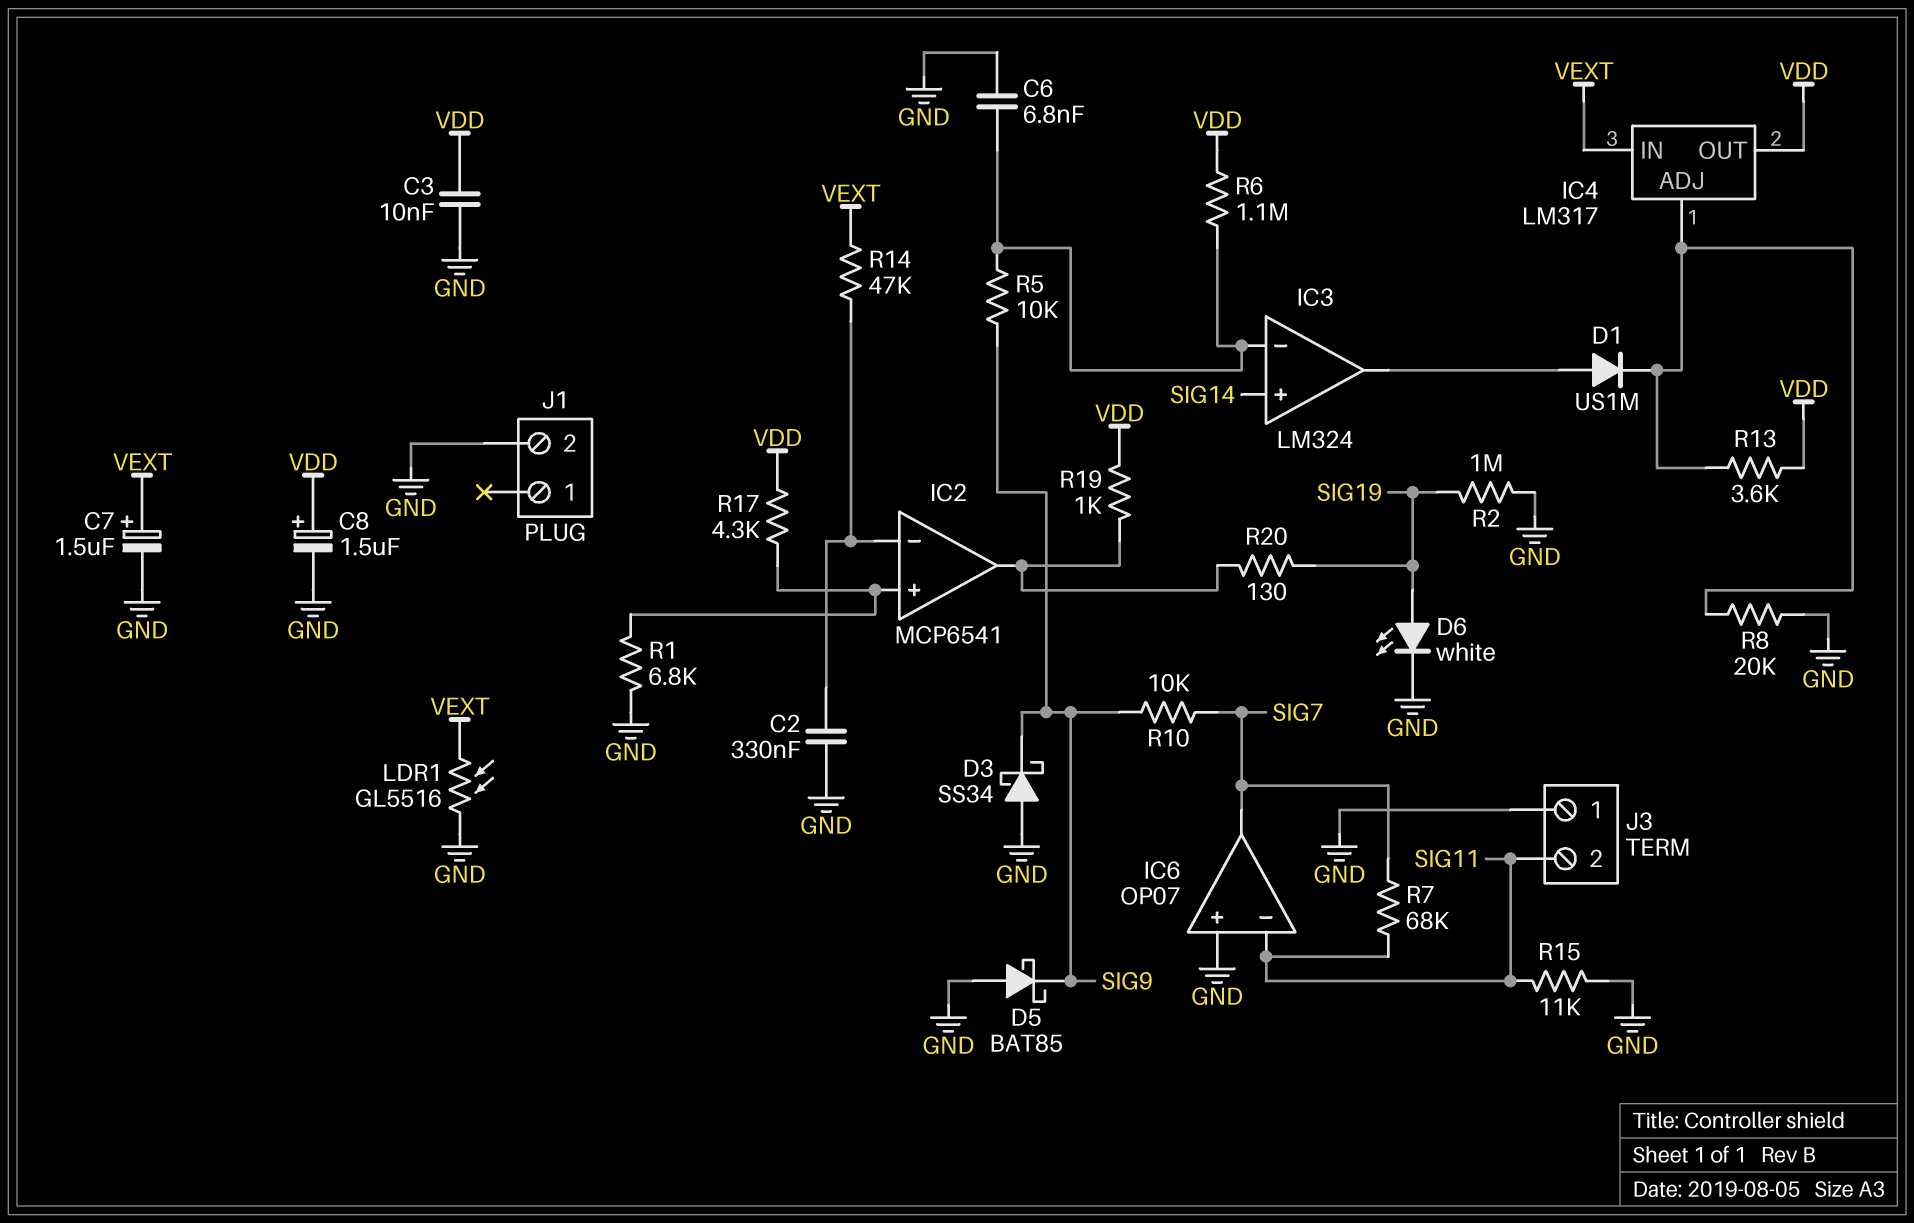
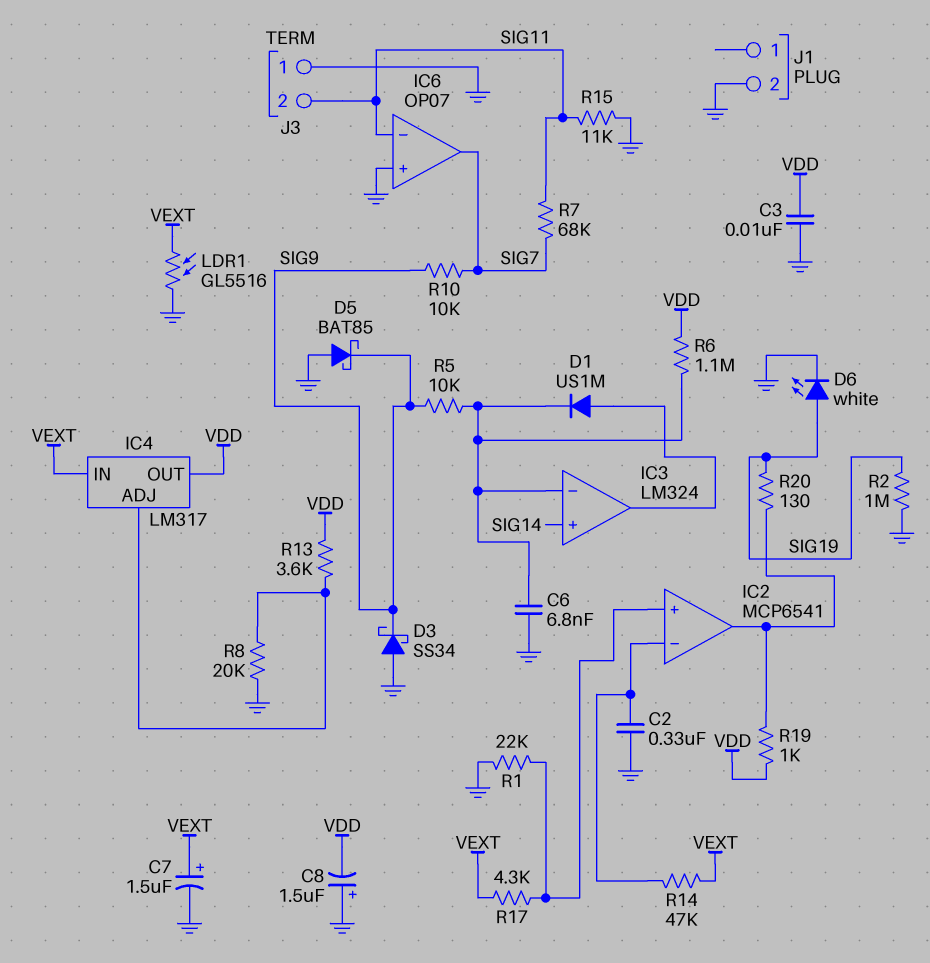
C8: 1.5uF (plus VDD, minus GND) -> 1.5uF (plus GND, minus VDD)
D1: diode US1M (A IC3/out, K IC4/ADJ) -> diode US1M (A IC3/out, K IC3/in-)
R1: 6.8k (GND, IC2/in+) -> 22k (GND, IC2/in+)
R17: 4.3k (IC2/in+, VDD) -> 4.3k (IC2/in+, VEXT)

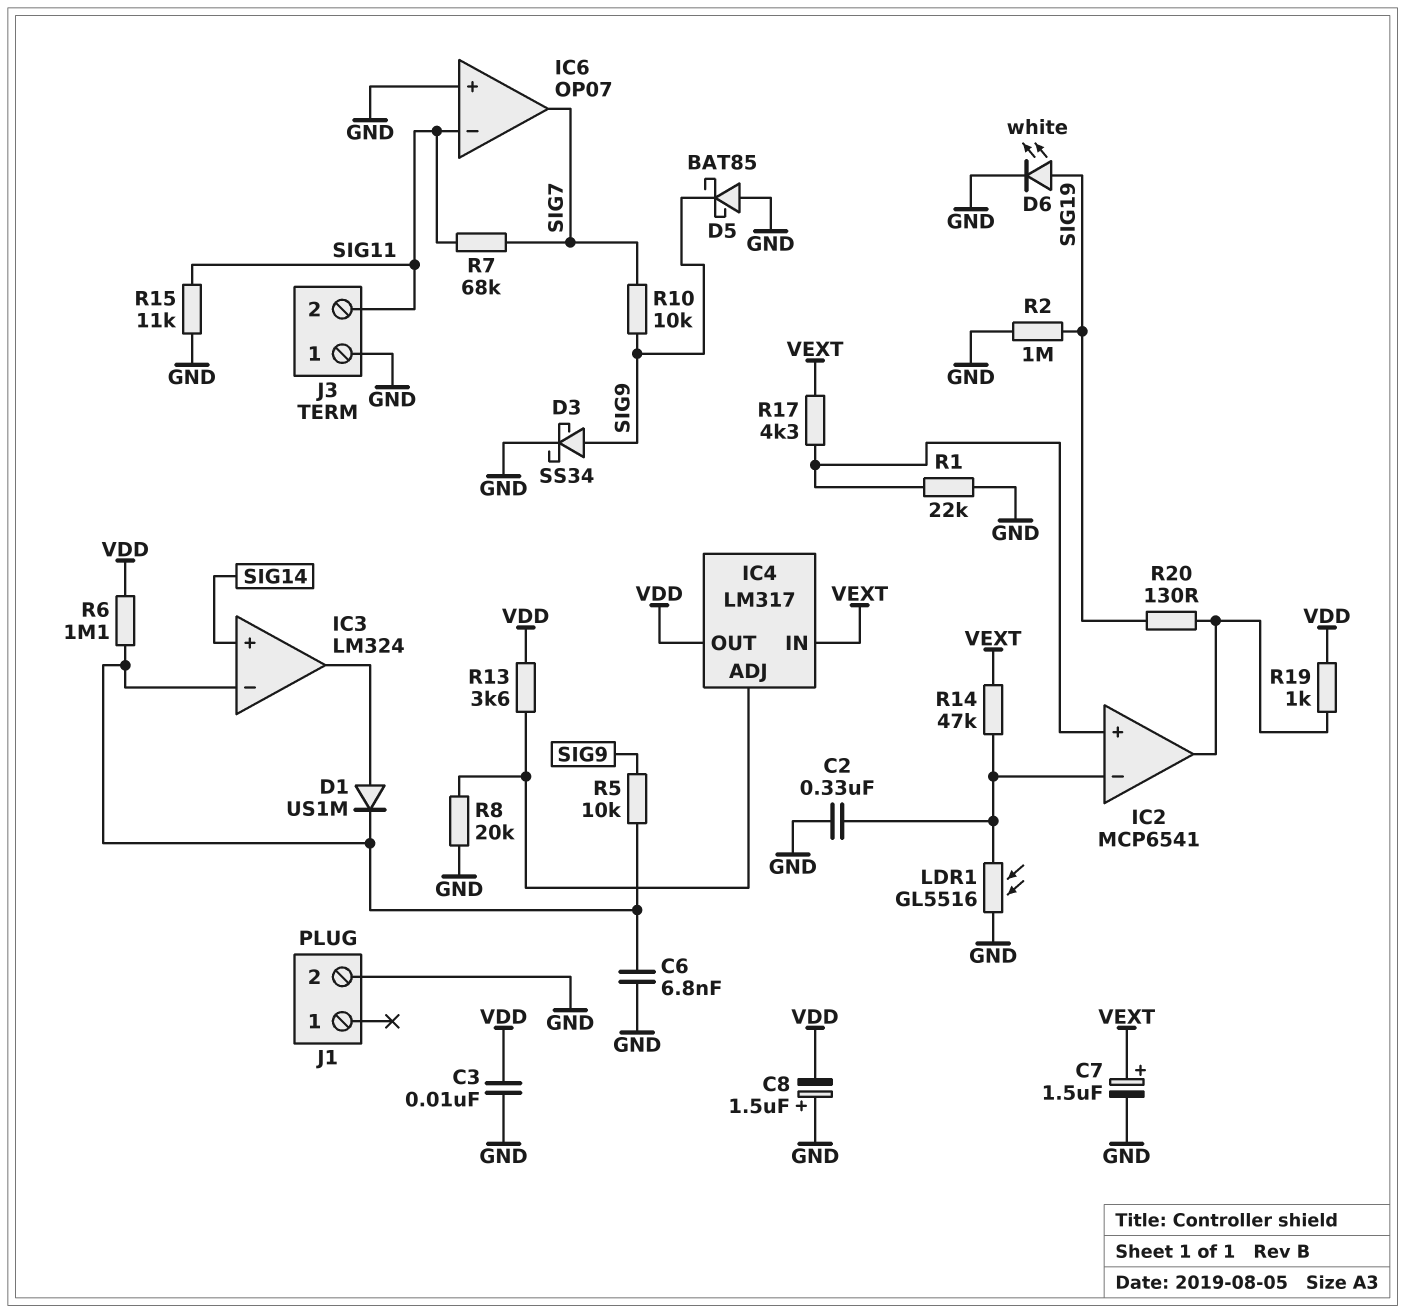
D3: schottky SS34 (A GND, K SIG9) -> schottky SS34 (A SIG9, K GND)
LDR1: GL5516 (GND, VEXT) -> GL5516 (GND, IC2/in-)

